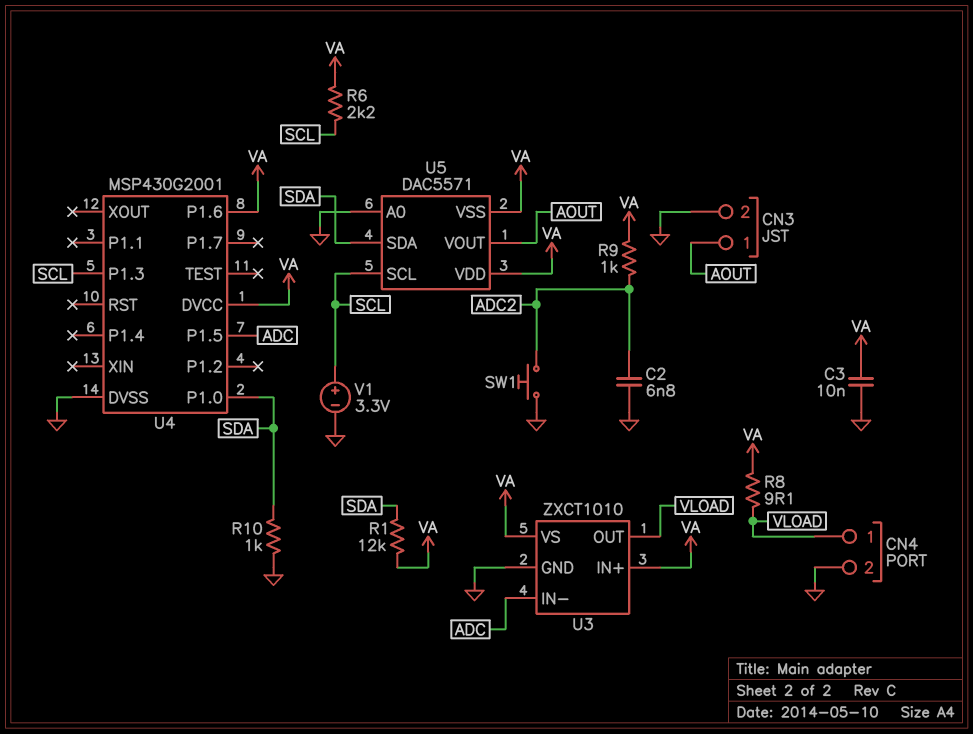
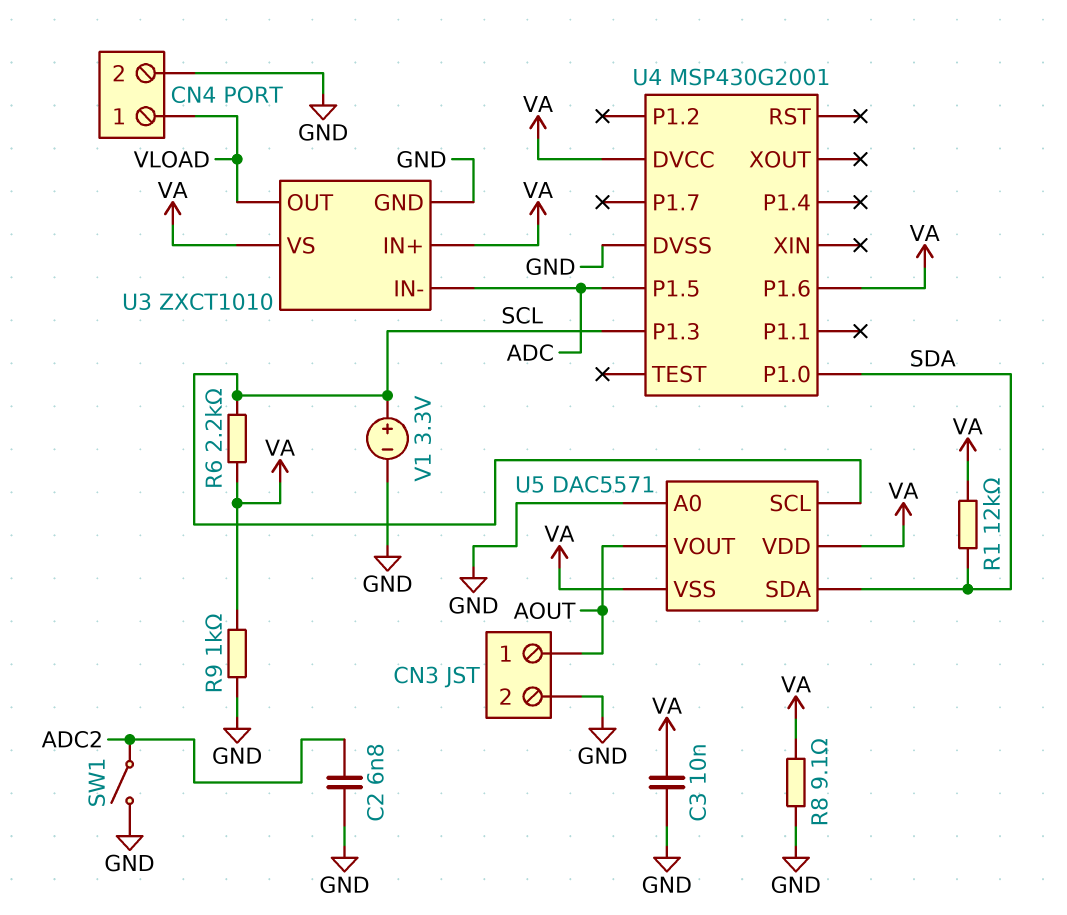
R8: 9.1 (VA, VLOAD) -> 9.1 (GND, VA)
R9: 1k (ADC2, VA) -> 1k (GND, VA)
R10: 1k (GND, SDA) -> none
SW1: button (ADC2, GND) -> switch (ADC2, GND)

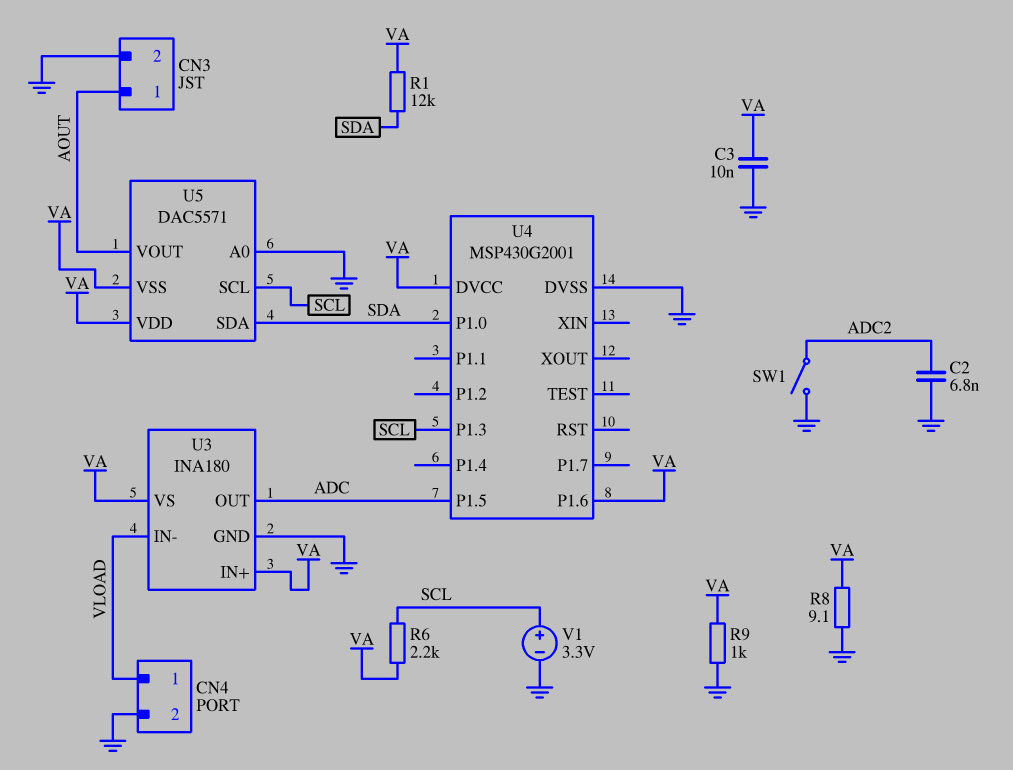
U3: ZXCT1010 -> INA180
U3 pin IN-: ADC -> VLOAD
U3 pin OUT: VLOAD -> ADC

